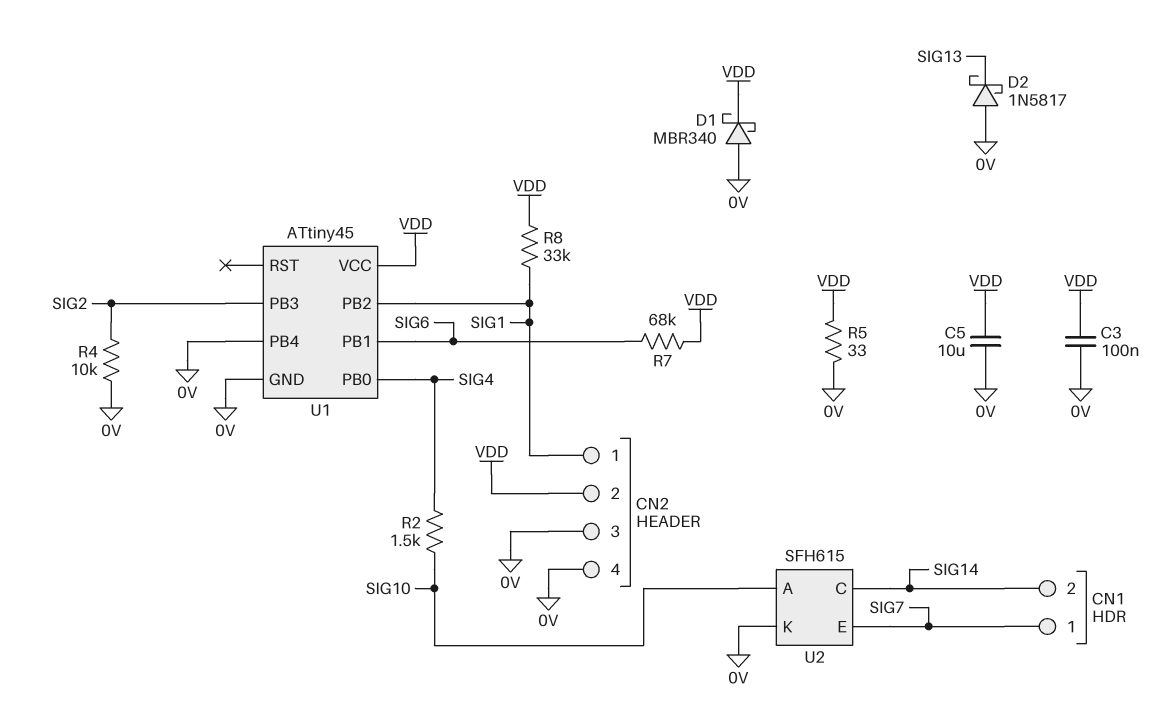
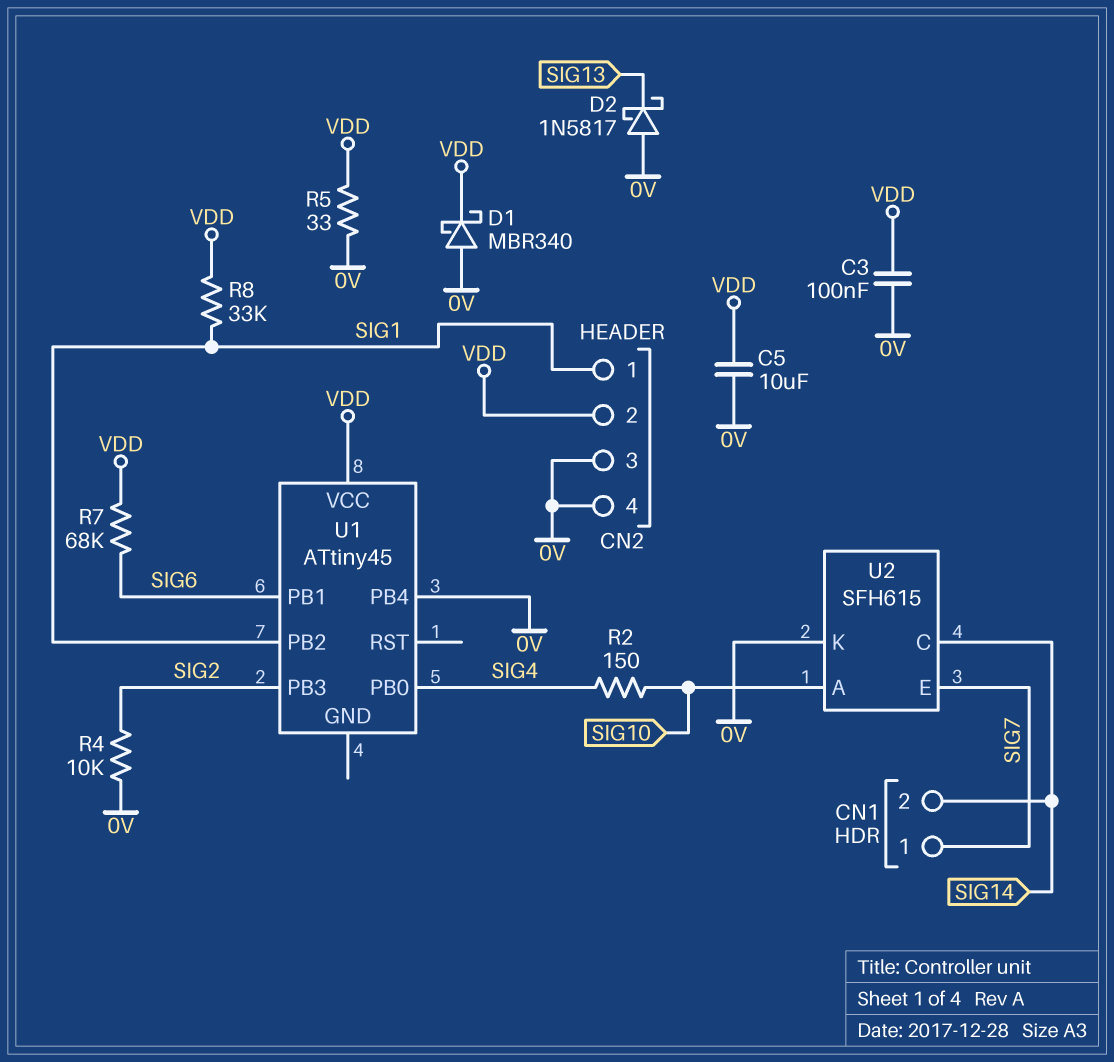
R2: 1.5k (SIG4, SIG10) -> 150 (SIG4, SIG10)
U1 pin GND: 0V -> none

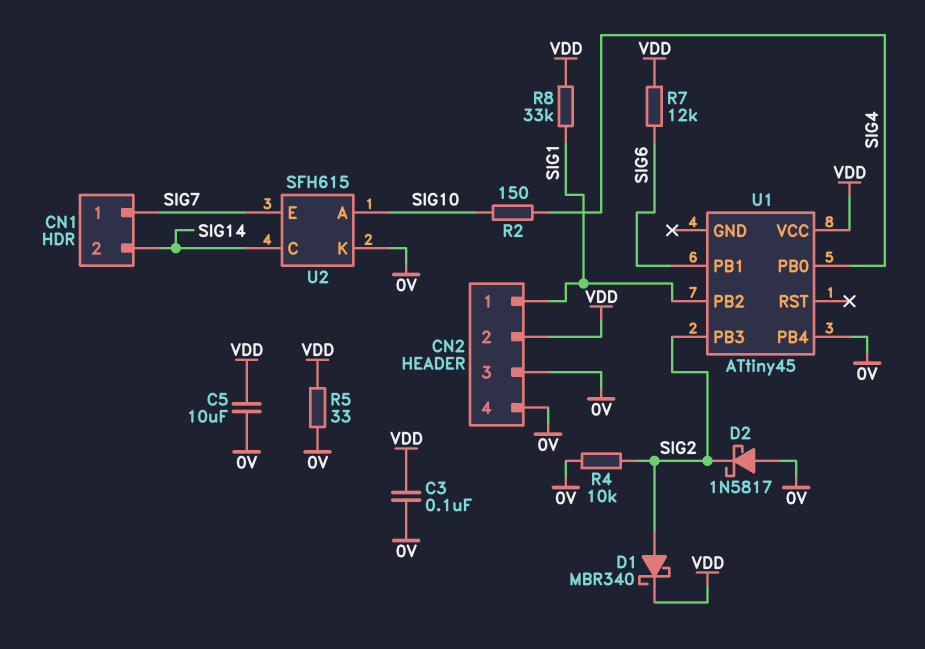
D1: schottky MBR340 (A 0V, K VDD) -> schottky MBR340 (A SIG2, K VDD)
D2: schottky 1N5817 (A 0V, K SIG13) -> schottky 1N5817 (A 0V, K SIG2)
R7: 68k (SIG6, VDD) -> 12k (SIG6, VDD)

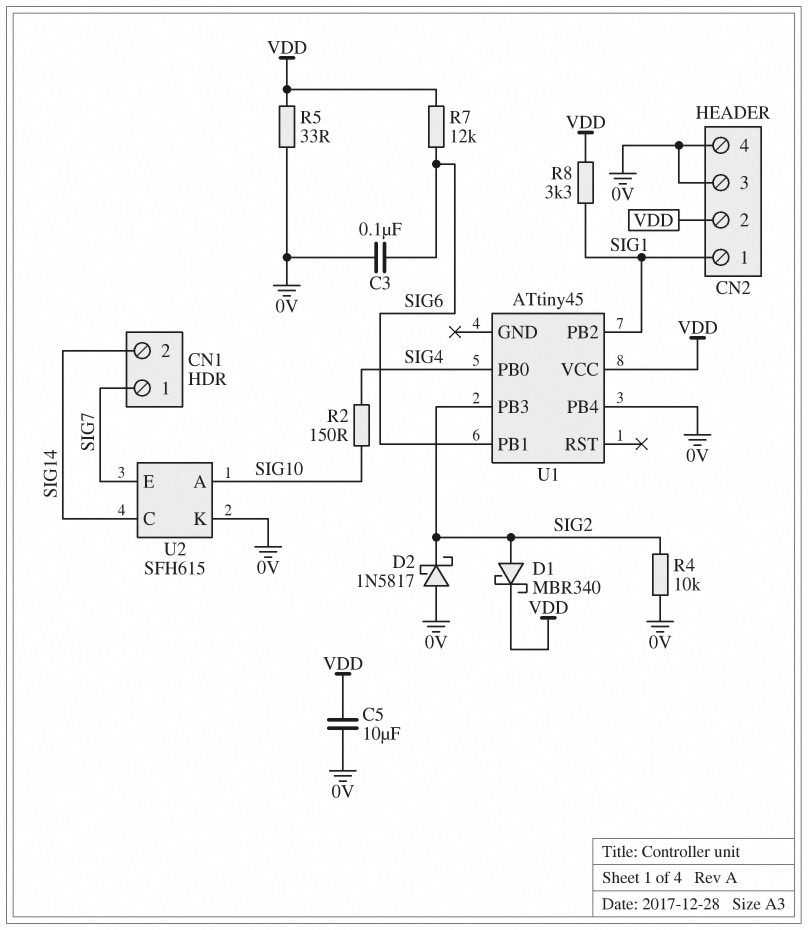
C3: 100nF (0V, VDD) -> 100nF (0V, SIG6)
R8: 33k (SIG1, VDD) -> 3.3k (SIG1, VDD)

